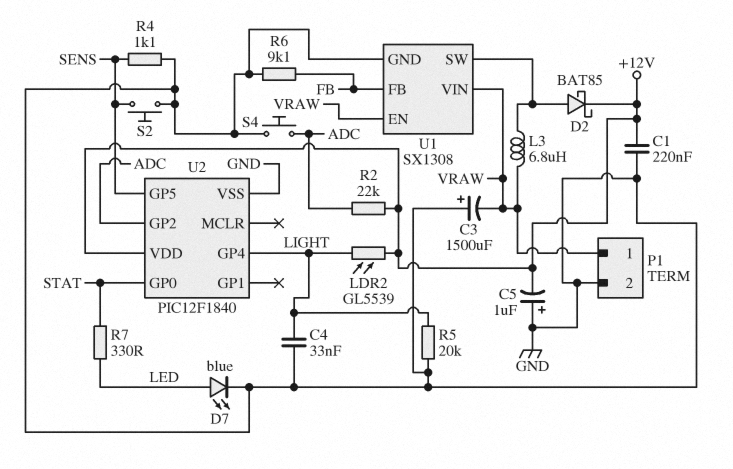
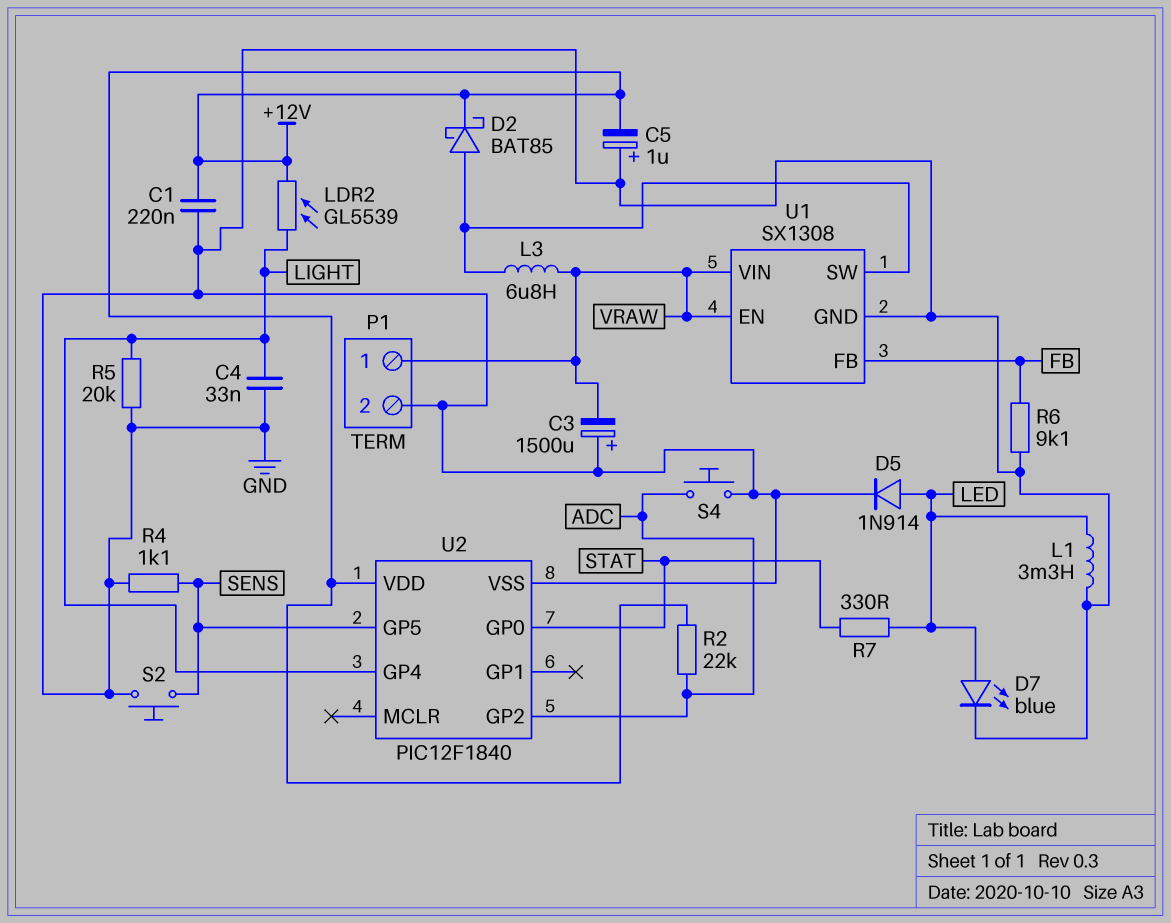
D5: none -> diode 1N914 (A LED, K GND)
L1: none -> 3.3mH (GND, LED)

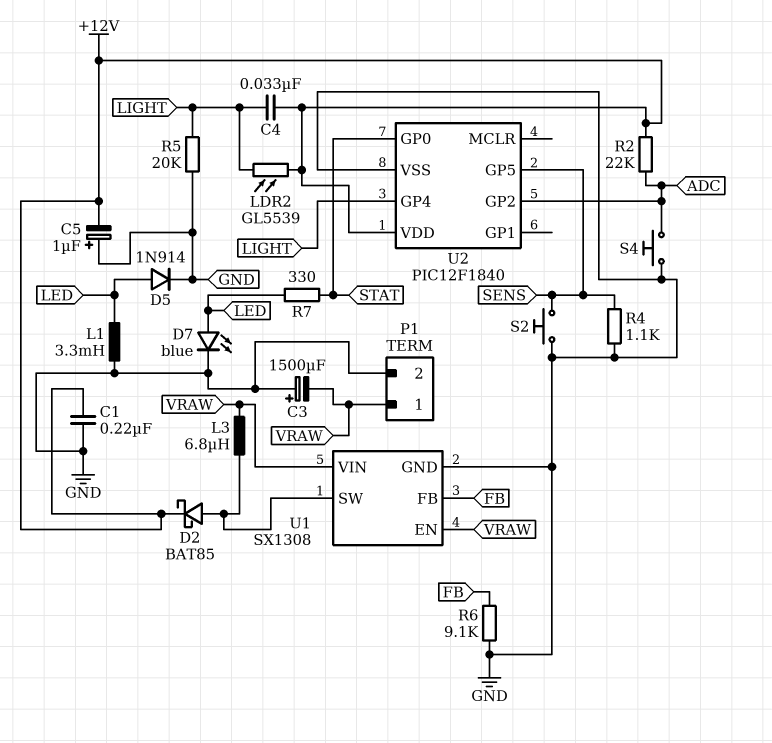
C4: 33nF (GND, LIGHT) -> 33nF (+12V, LIGHT)

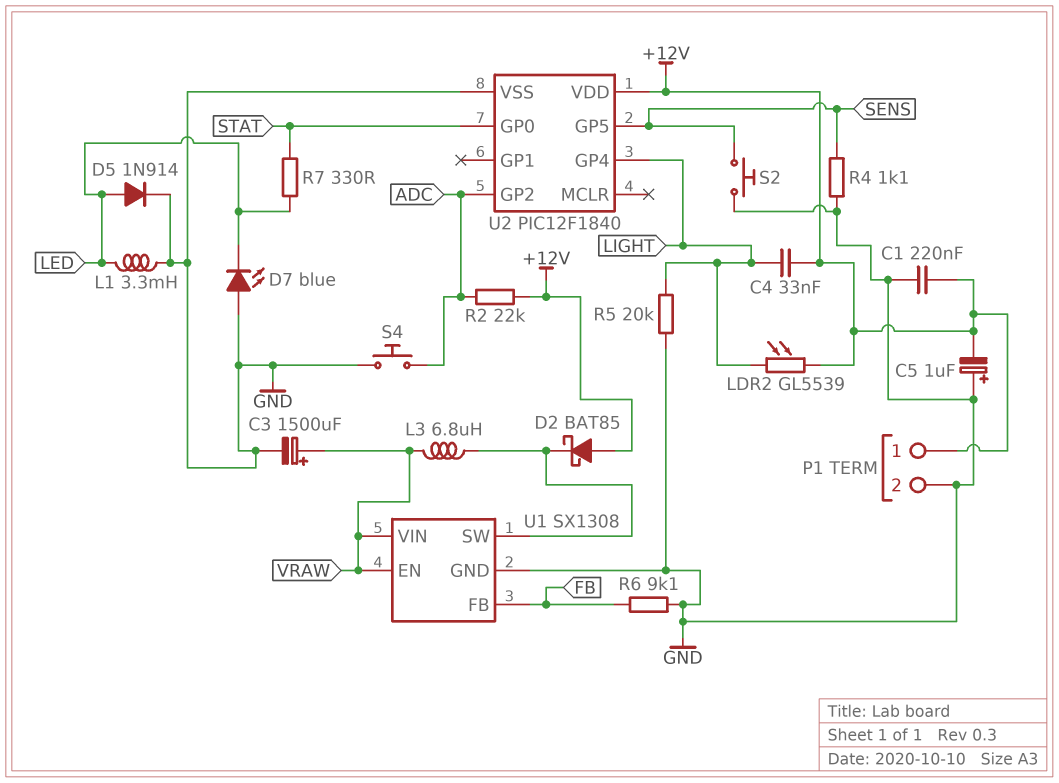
C3: 1500uF (plus GND, minus VRAW) -> 1500uF (plus VRAW, minus GND)
D2: schottky BAT85 (A U1/SW, K +12V) -> schottky BAT85 (A +12V, K U1/SW)
D7: LED blue (A LED, K GND) -> LED blue (A GND, K LED)
P1 pin 1: VRAW -> +12V

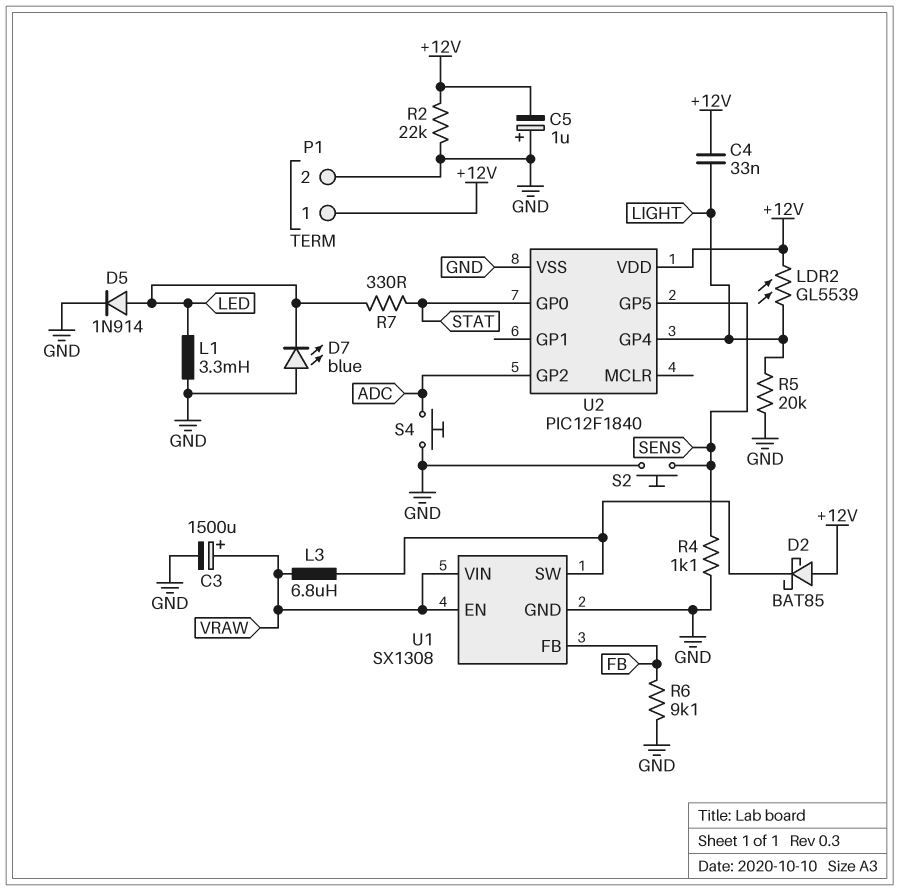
C1: 220nF (+12V, GND) -> none
R2: 22k (+12V, ADC) -> 22k (+12V, GND)

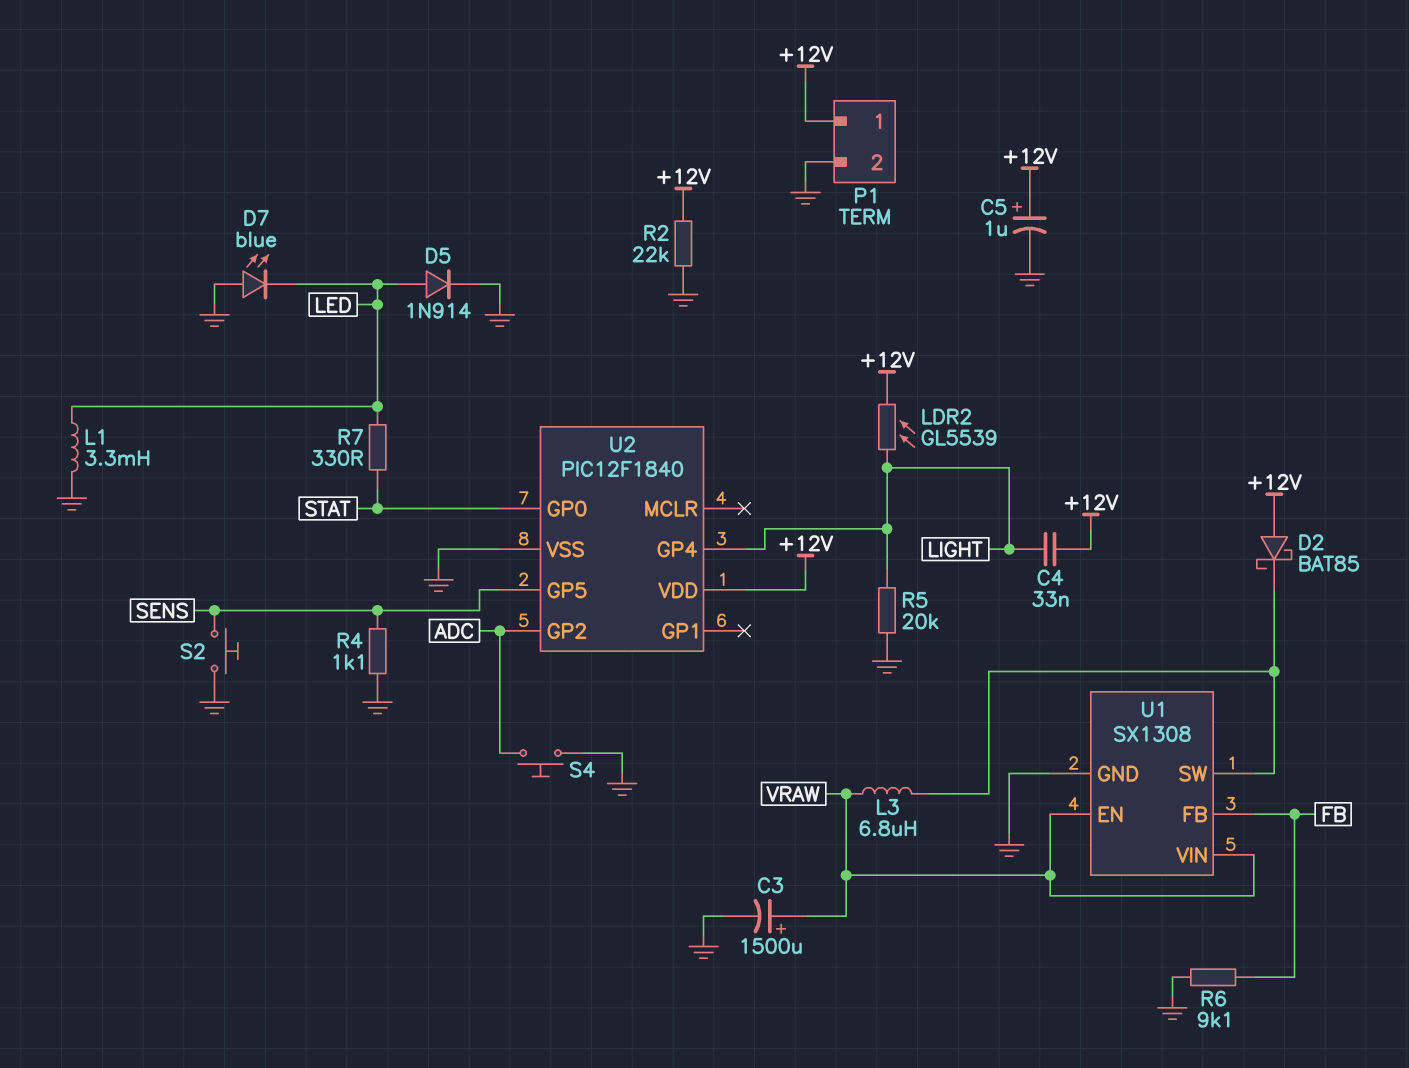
C5: 1uF (plus GND, minus +12V) -> 1uF (plus +12V, minus GND)

